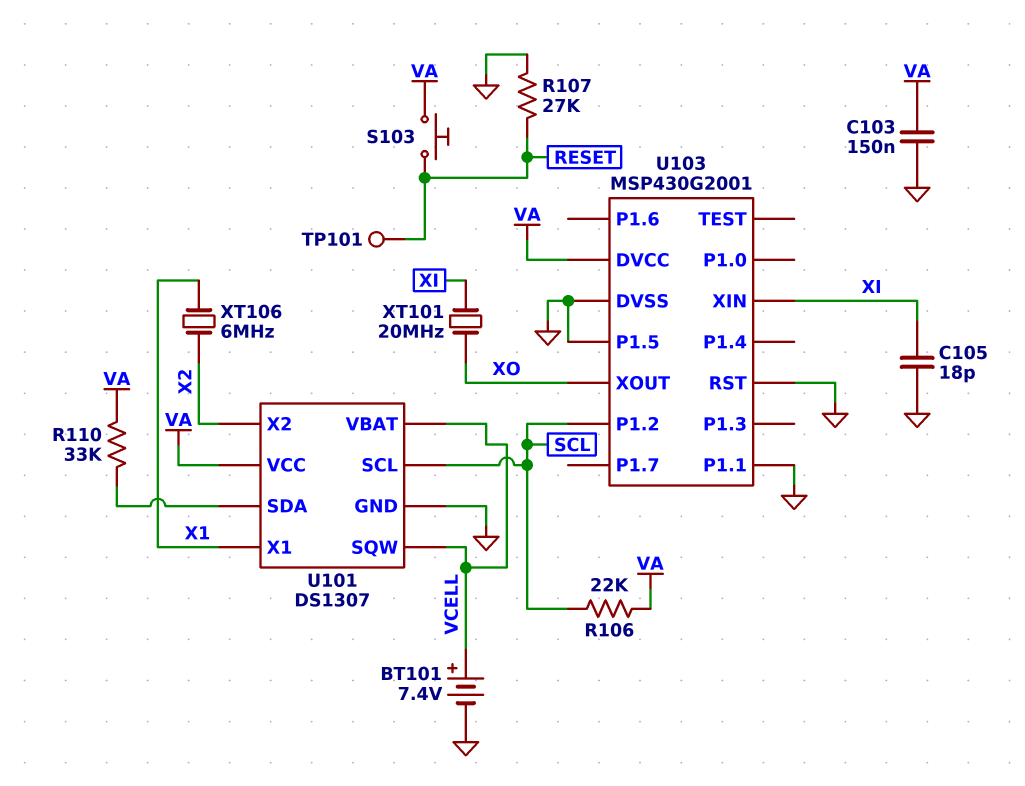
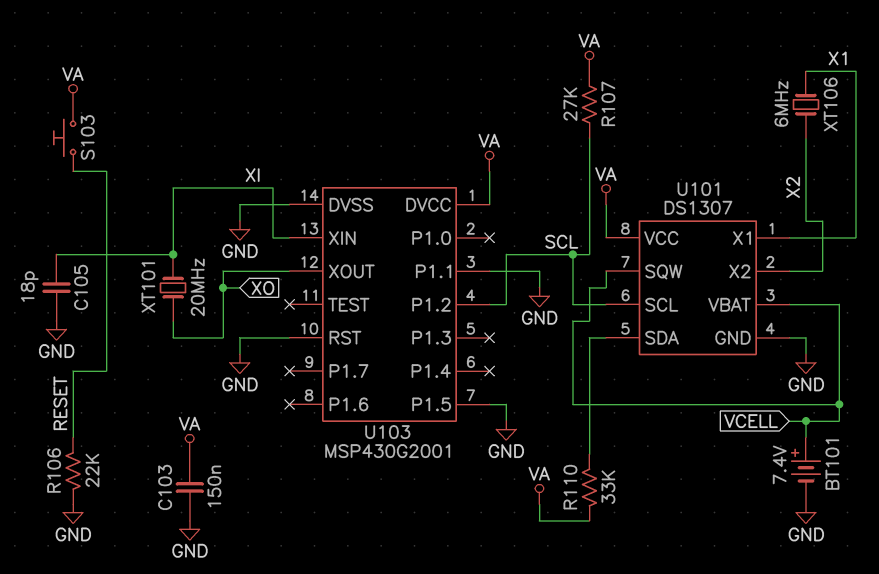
R106: 22k (SCL, VA) -> 22k (GND, RESET)
R107: 27k (GND, RESET) -> 27k (SCL, VA)
TP101: test point (RESET) -> none

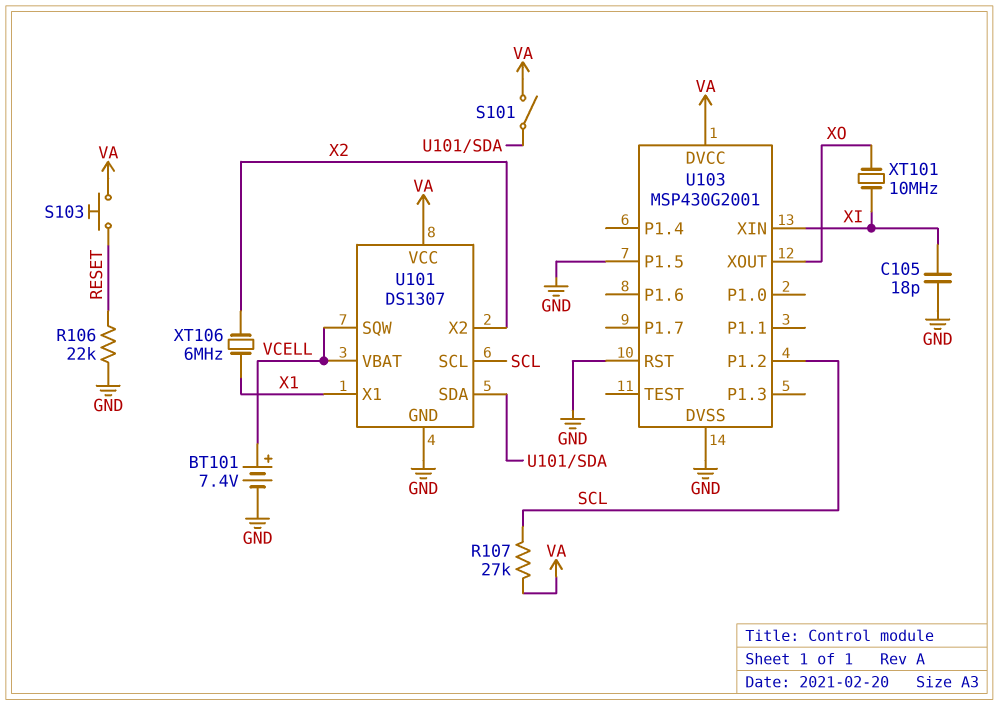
C103: 150nF (GND, VA) -> none
R110: 33k (U101/SDA, VA) -> none
S101: none -> switch (U101/SDA, VA)
U103 pin P1.1: GND -> none
XT101: 20MHz (XI, XO) -> 10MHz (XI, XO)

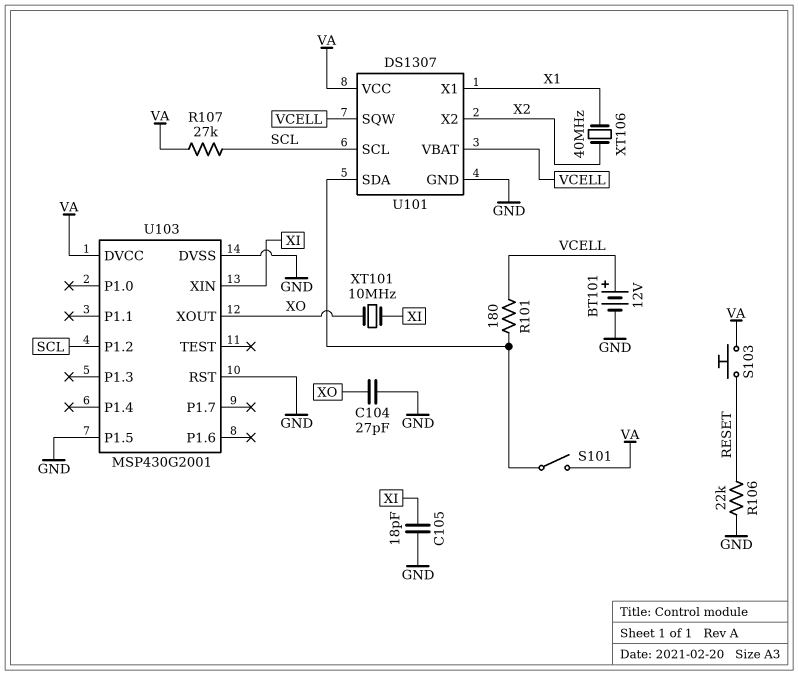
BT101: 7.4V (plus VCELL, minus GND) -> 12V (plus VCELL, minus GND)
C104: none -> 27pF (GND, XO)
R101: none -> 180 (U101/SDA, VCELL)
XT106: 6MHz (X1, X2) -> 40MHz (X1, X2)

